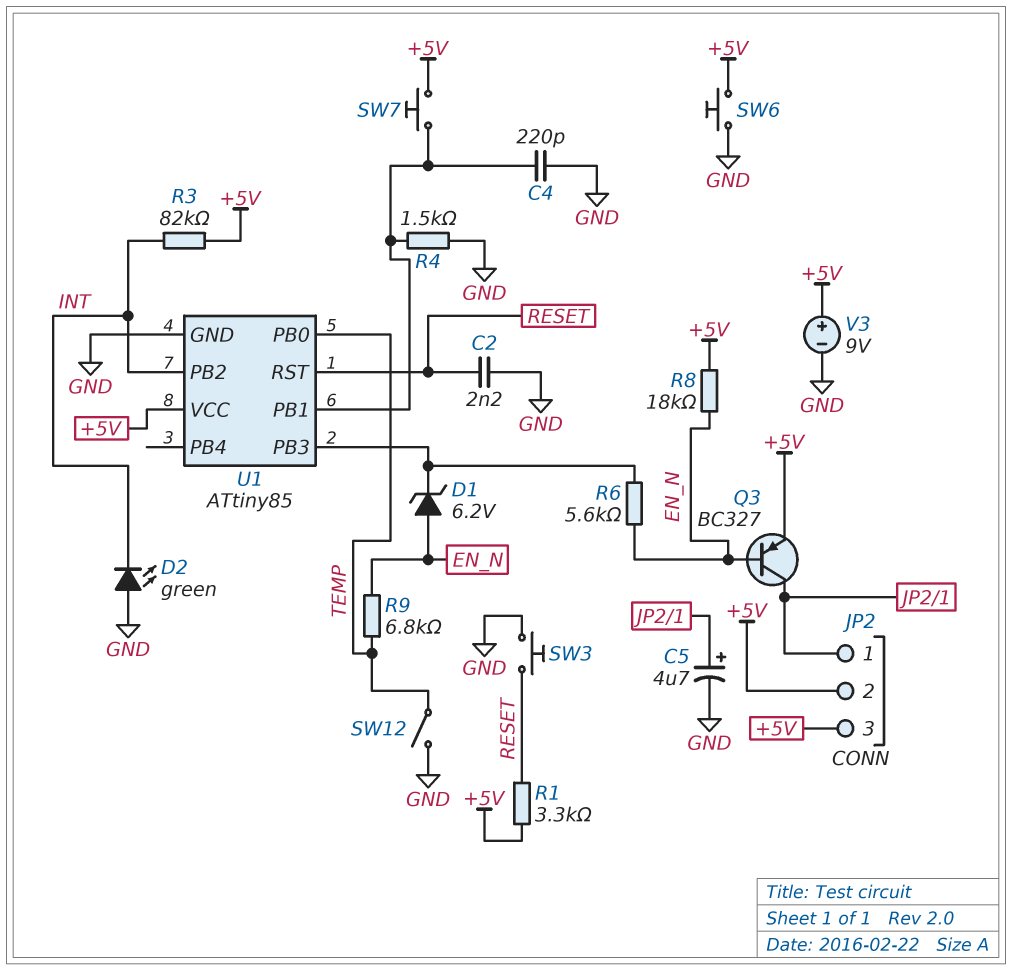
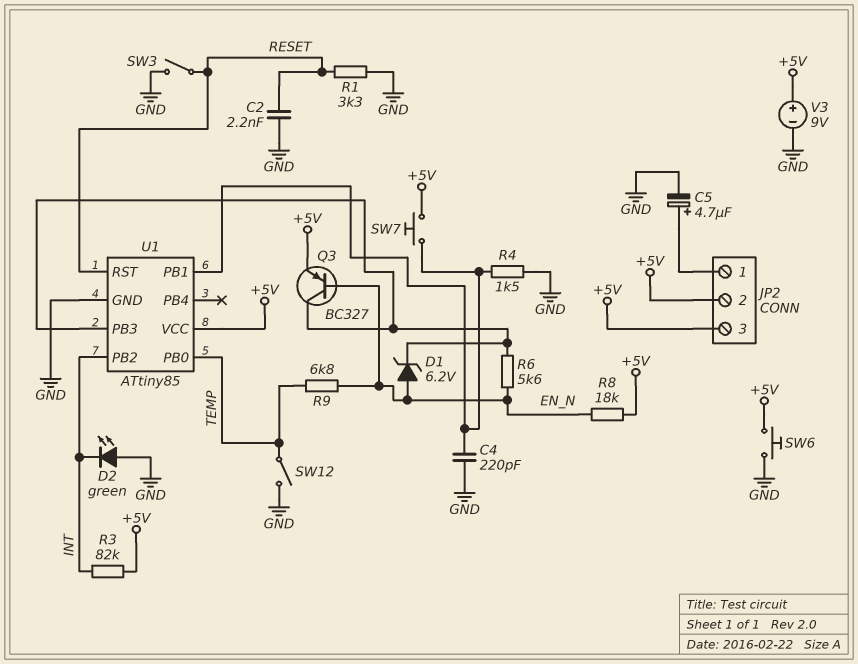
Q3: PNP BC327 (B EN_N, C JP2/1, E +5V) -> PNP BC327 (B EN_N, C U1/PB3, E +5V)
R1: 3.3k (+5V, RESET) -> 3.3k (GND, RESET)
SW3: button (GND, RESET) -> switch (GND, RESET)

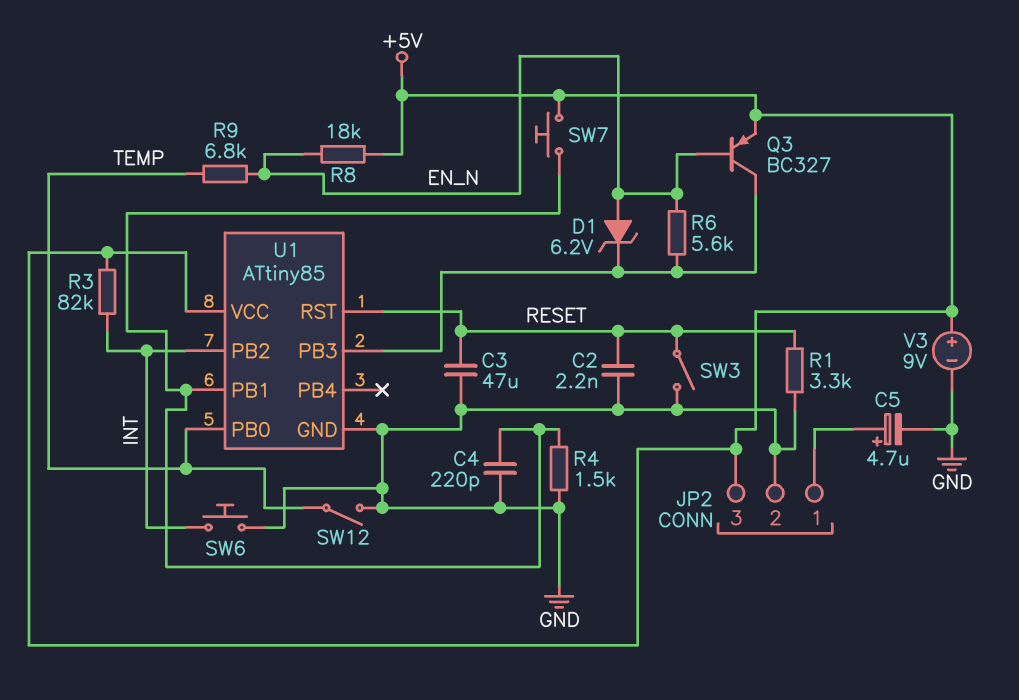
C3: none -> 47uF (GND, RESET)
D2: LED green (A GND, K INT) -> none
JP2 pin 2: +5V -> GND
SW6: button (+5V, GND) -> button (GND, INT)

